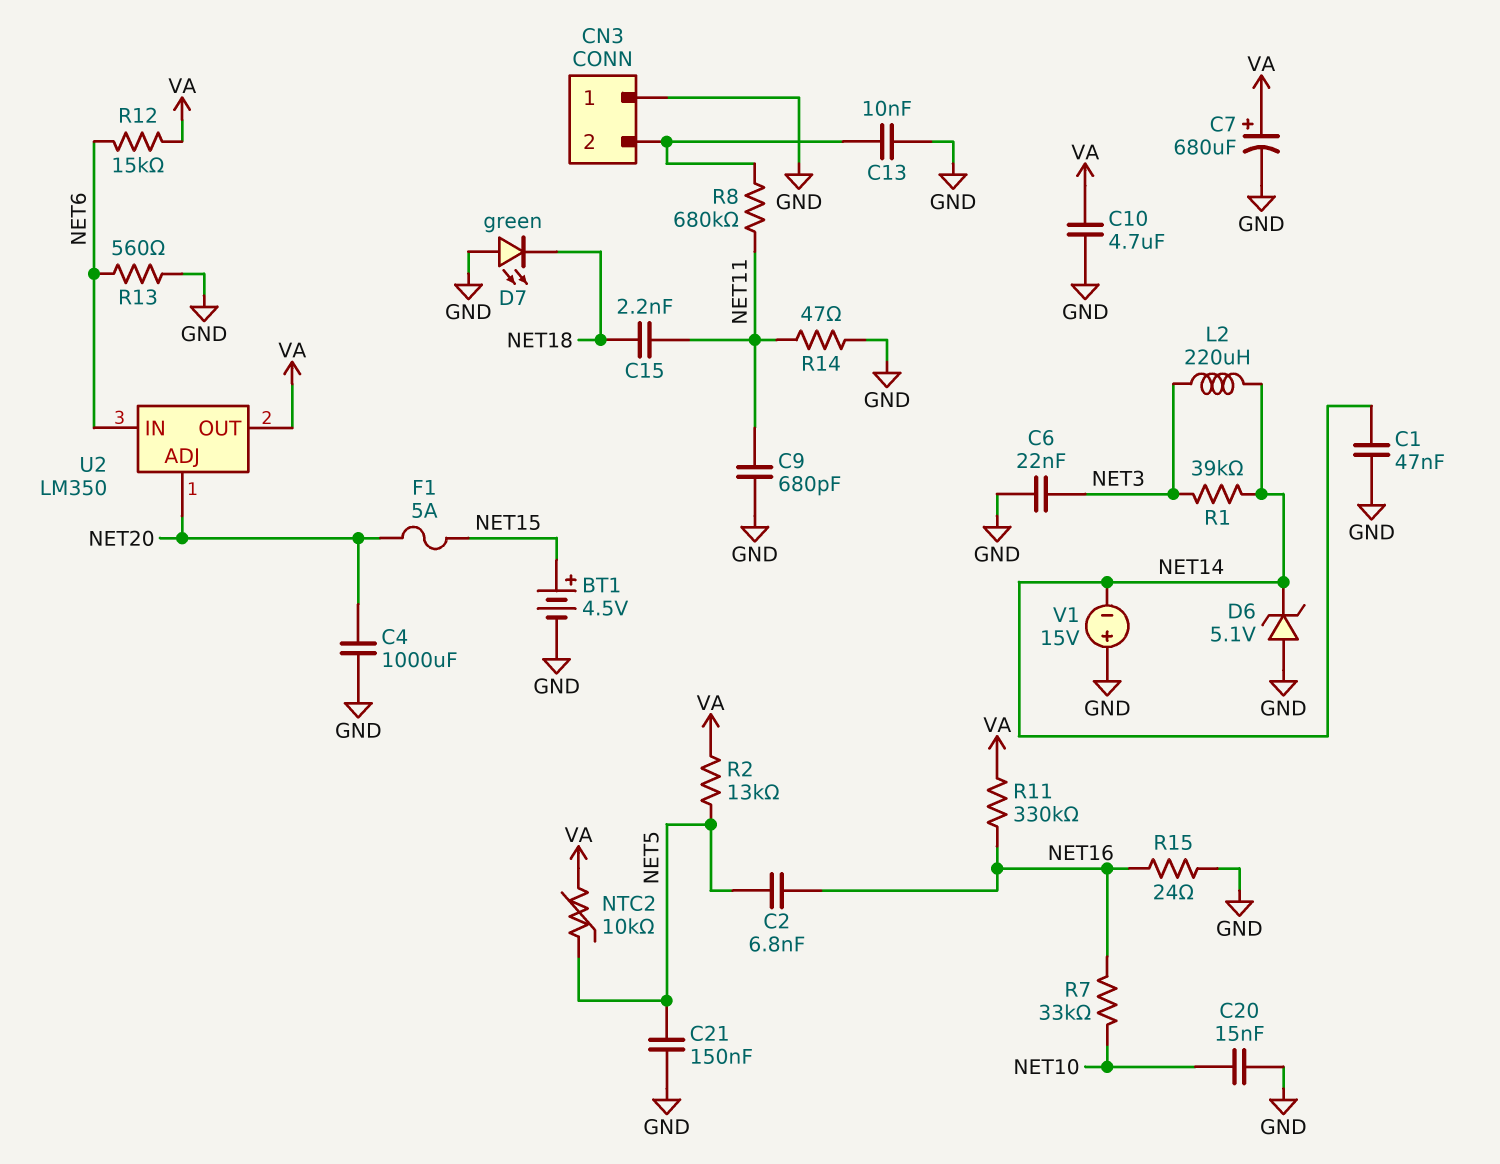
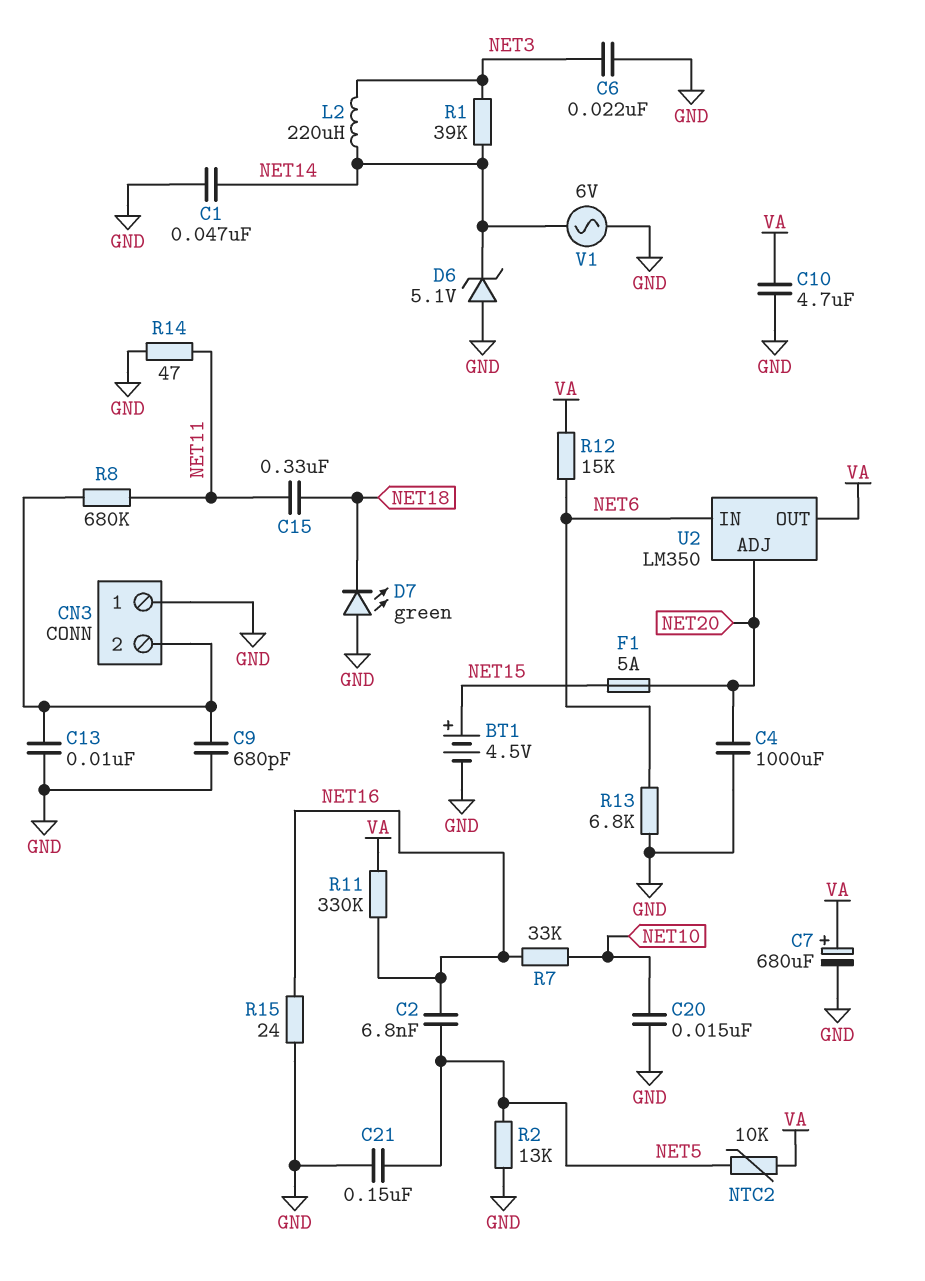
C9: 680pF (GND, NET11) -> 680pF (CN3/2, GND)
C15: 2.2nF (NET11, NET18) -> 330nF (NET11, NET18)
R2: 13k (NET5, VA) -> 13k (GND, NET5)
R13: 560 (GND, NET6) -> 6.8k (GND, NET6)
V1: 15V (plus GND, minus NET14) -> AC 6V (GND, NET14)

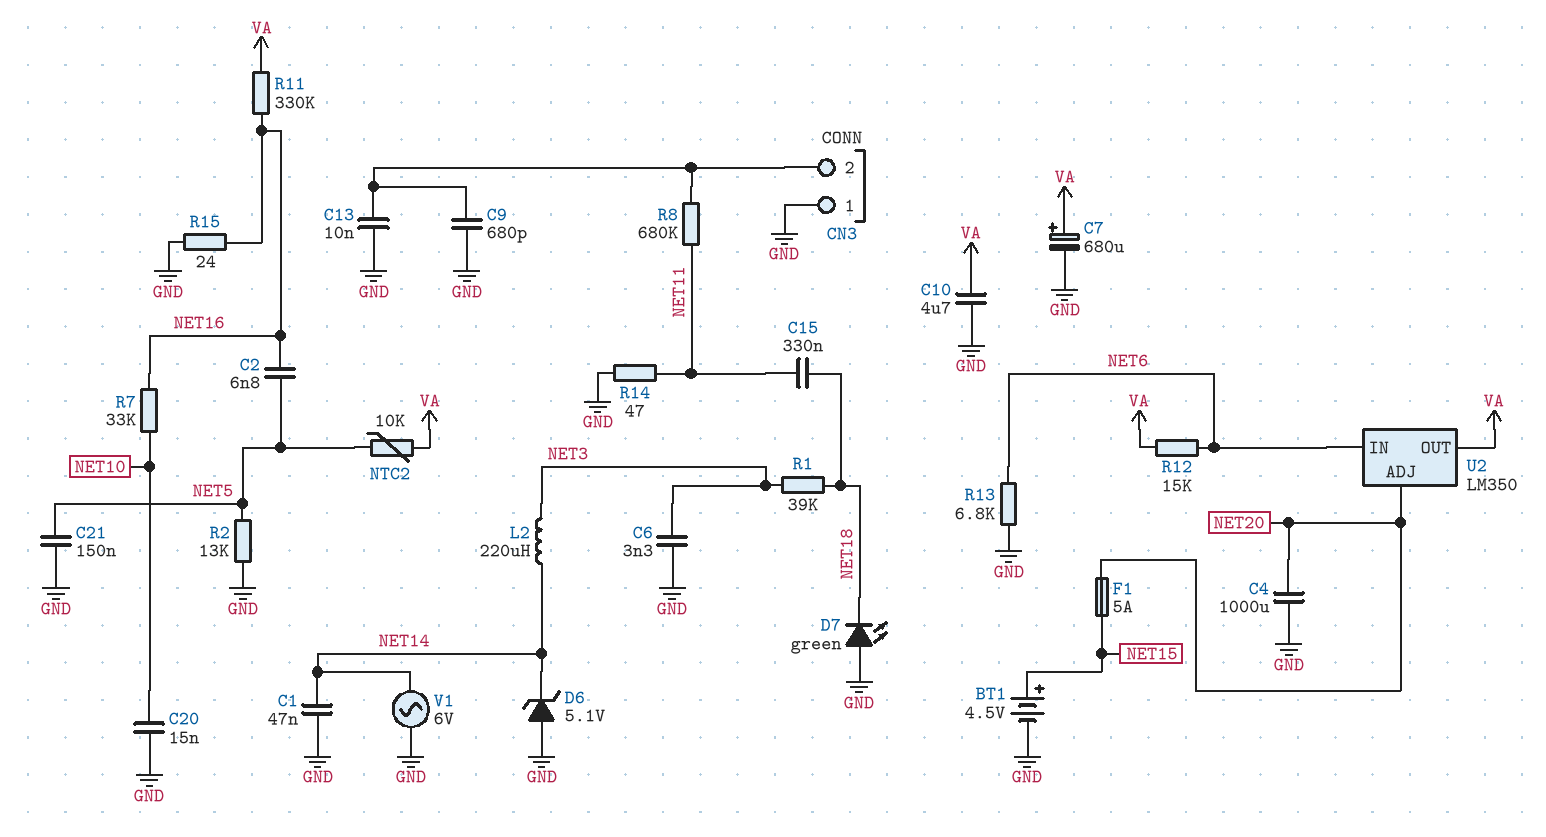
C6: 22nF (GND, NET3) -> 3.3nF (GND, NET3)
R1: 39k (NET3, NET14) -> 39k (NET3, NET18)

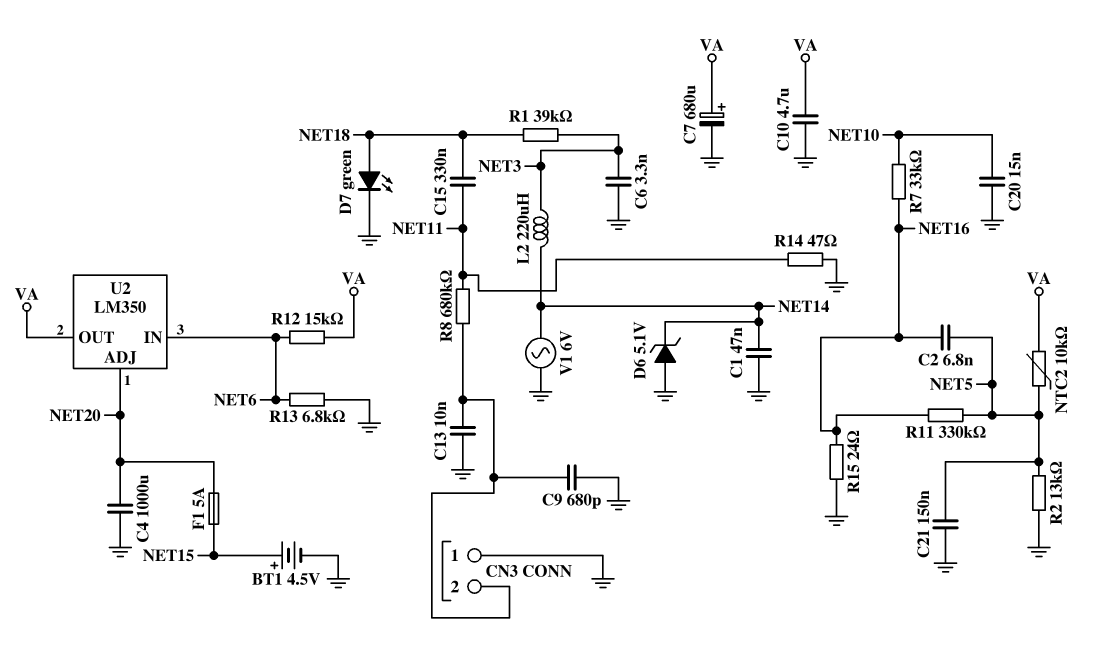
D7: LED green (A GND, K NET18) -> LED green (A NET18, K GND)
R11: 330k (NET16, VA) -> 330k (NET5, NET16)

